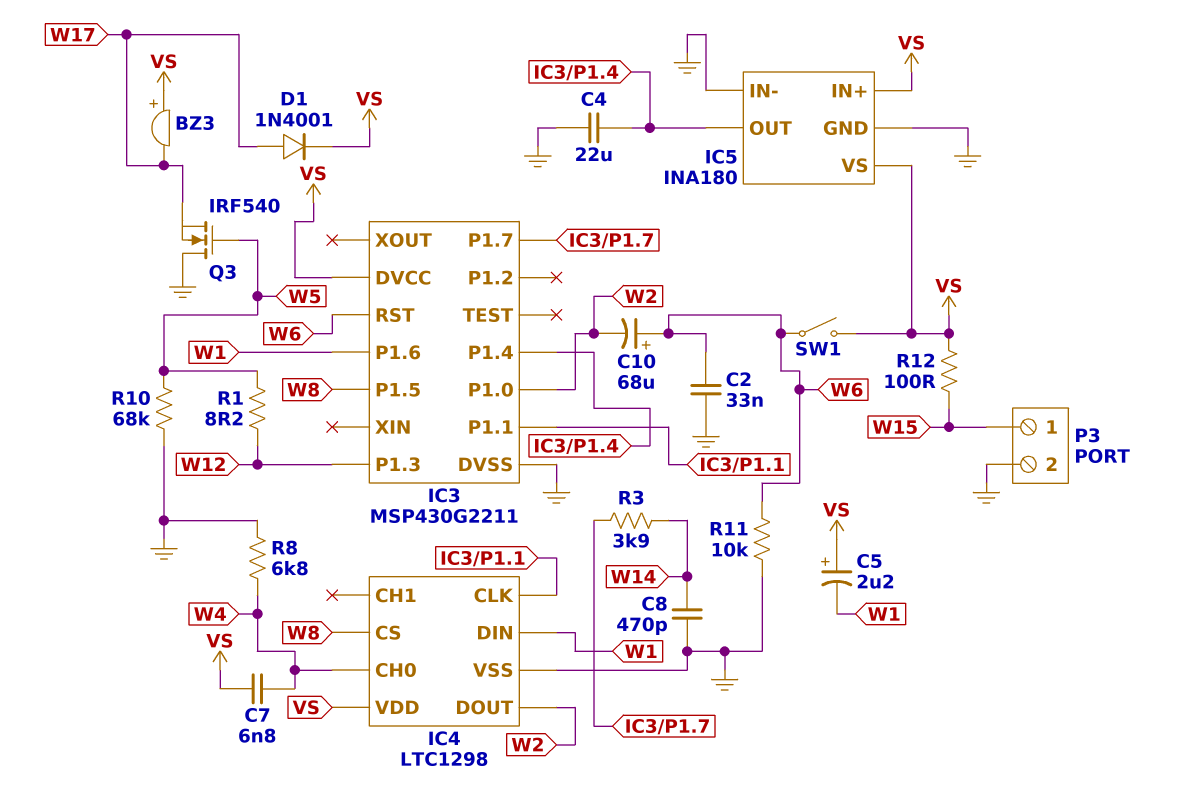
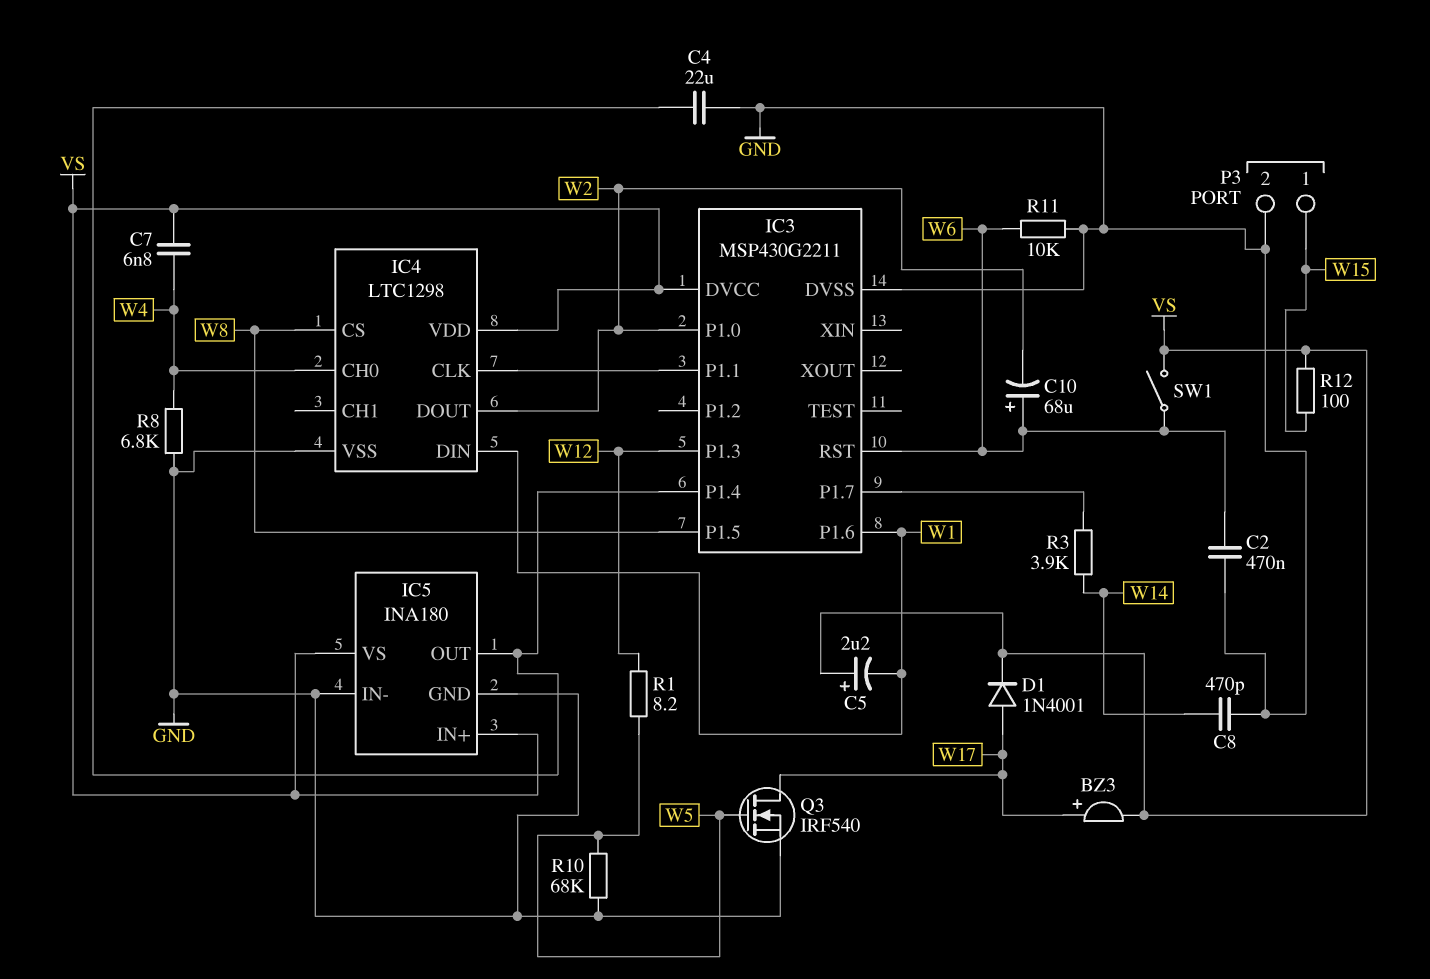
BZ3: buzzer (plus VS, minus W17) -> buzzer (plus W17, minus VS)
C2: 33nF (GND, W6) -> 470nF (GND, W6)
Q3: NMOS IRF540 (G W5, D GND, S W17) -> NMOS IRF540 (G W5, D W17, S GND)

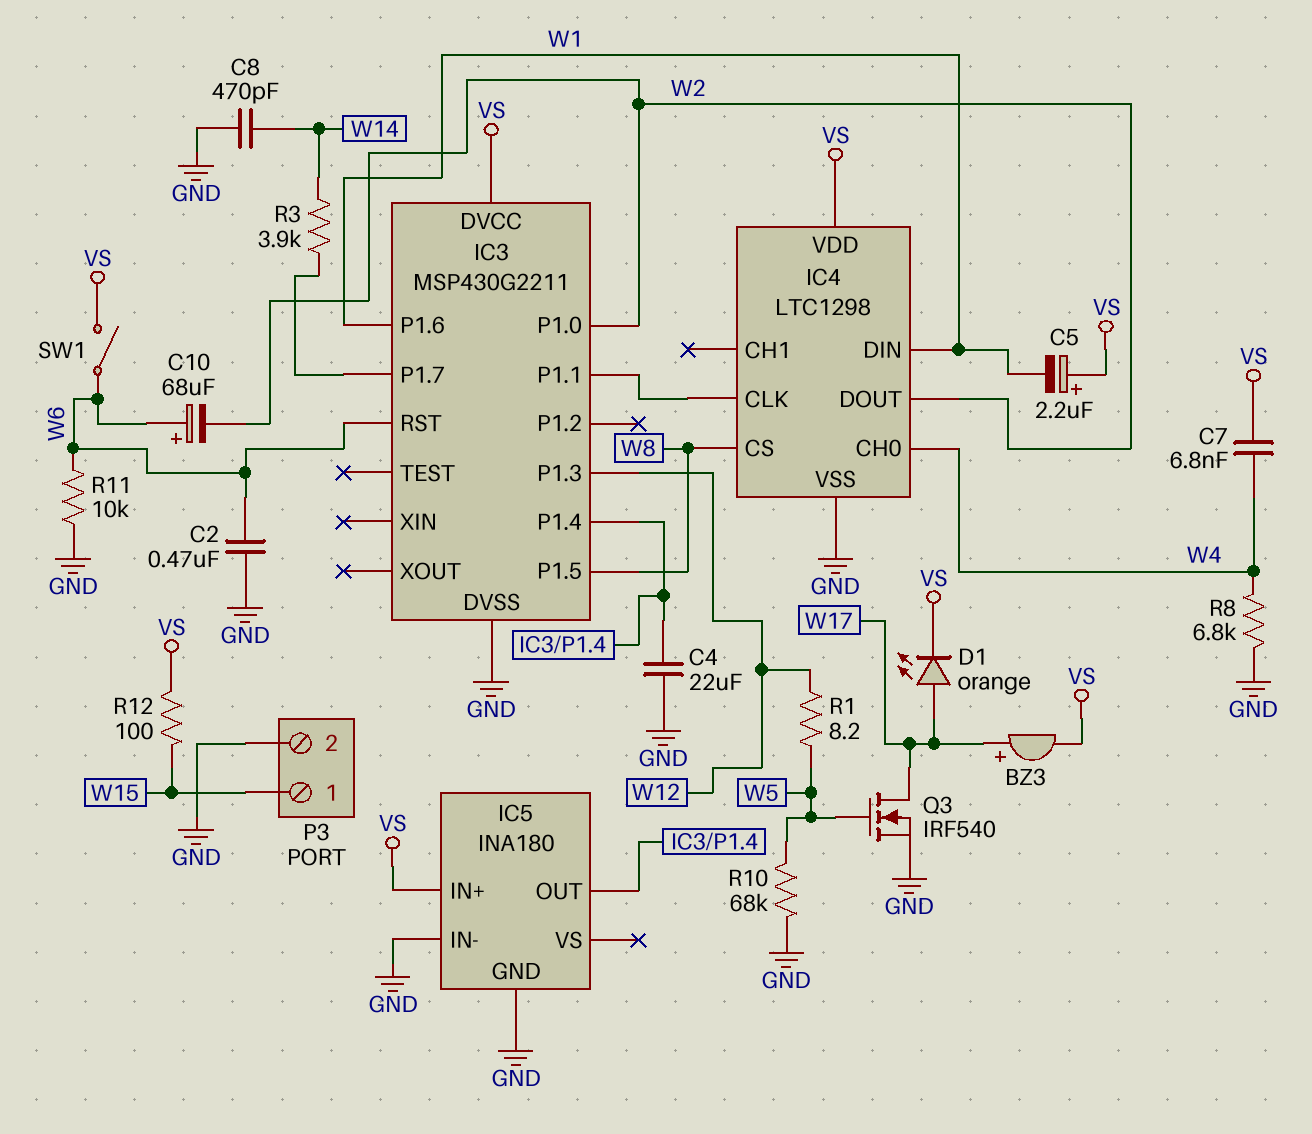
D1: diode 1N4001 (A W17, K VS) -> LED orange (A W17, K VS)
IC5 pin VS: VS -> none

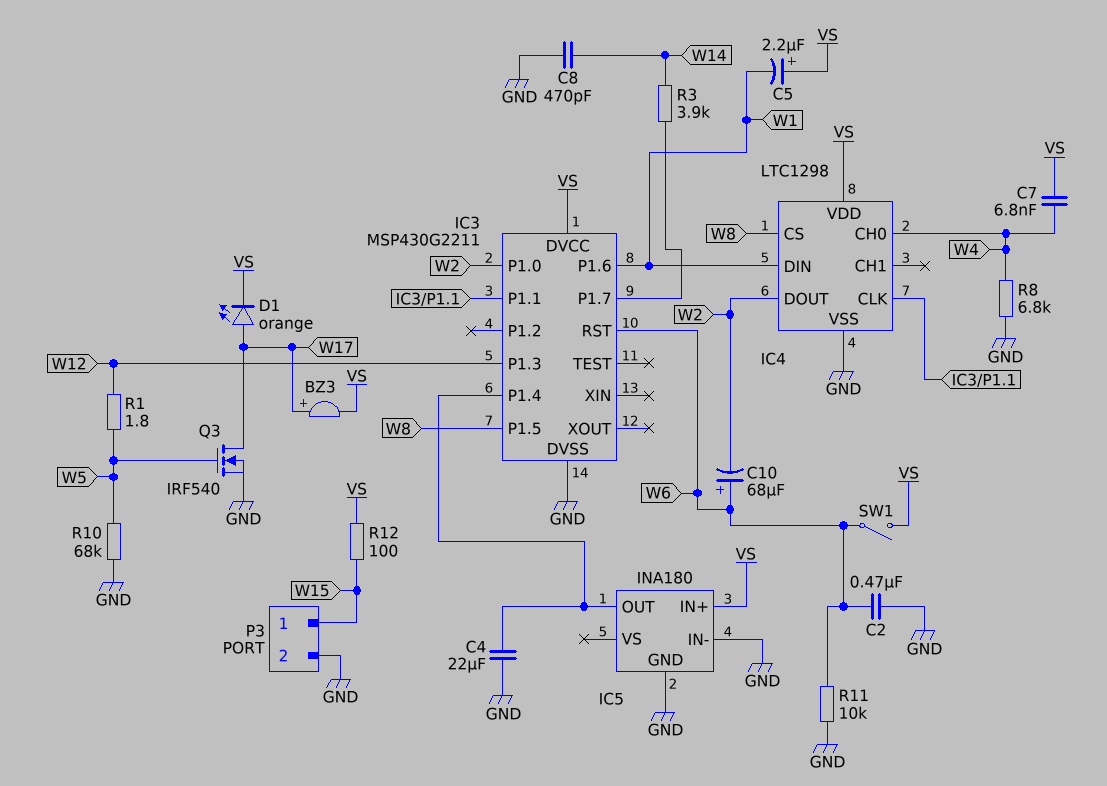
R1: 8.2 (W5, W12) -> 1.8 (W5, W12)

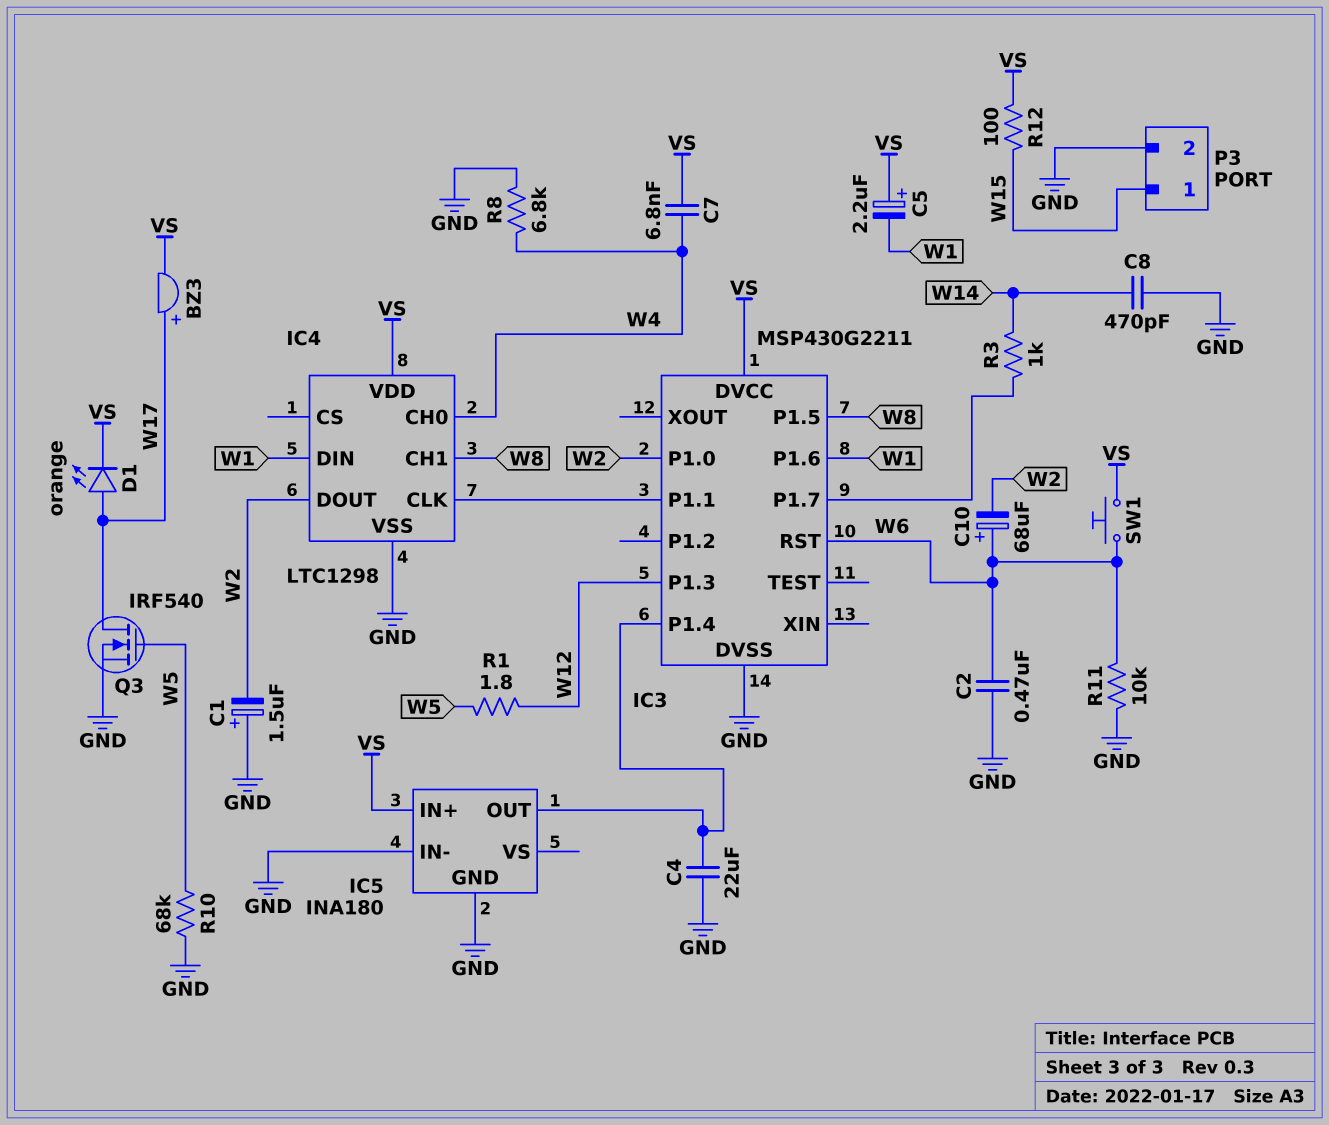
C1: none -> 1.5uF (plus GND, minus W2)
IC4 pin CH1: none -> W8
IC4 pin CS: W8 -> none
R3: 3.9k (IC3/P1.7, W14) -> 1k (IC3/P1.7, W14)
SW1: switch (VS, W6) -> button (VS, W6)

